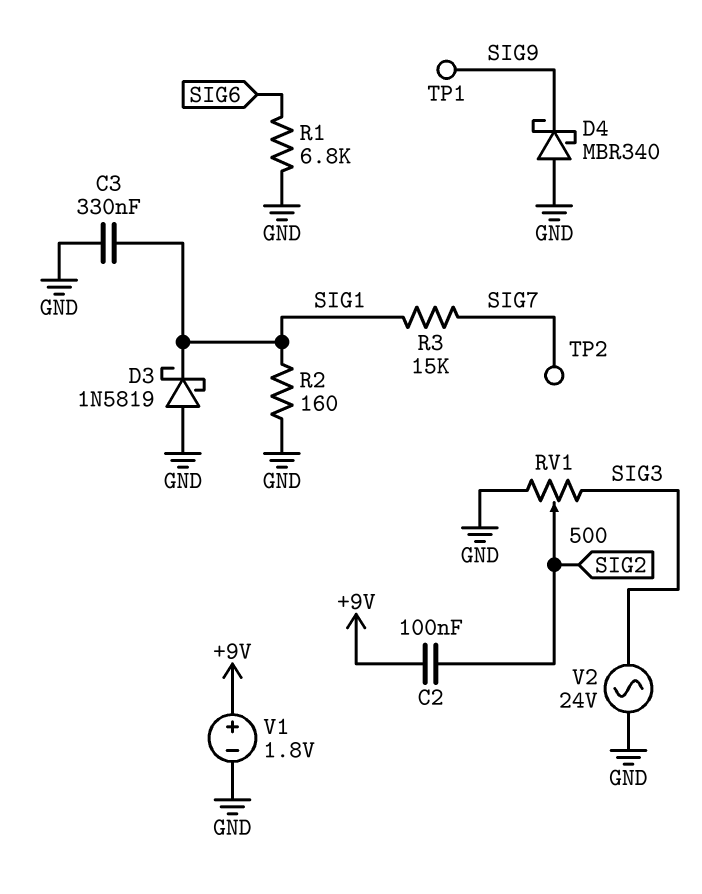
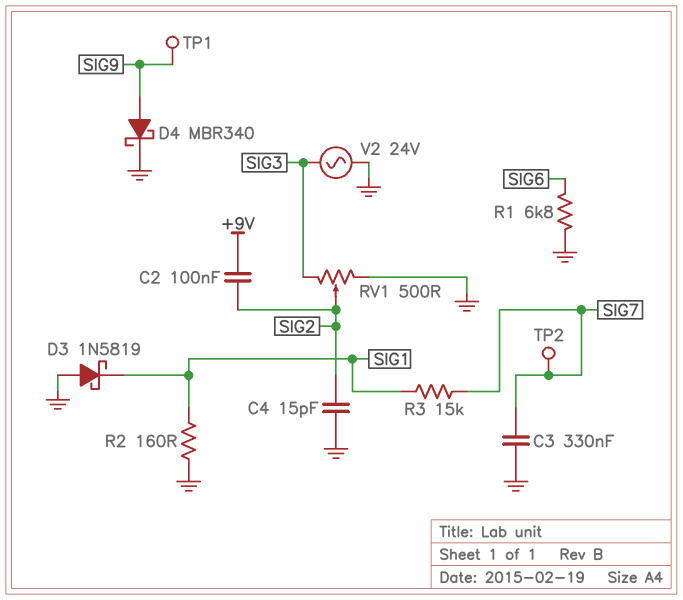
C3: 330nF (GND, SIG1) -> 330nF (GND, SIG7)
C4: none -> 15pF (GND, SIG2)
D4: schottky MBR340 (A GND, K SIG9) -> schottky MBR340 (A SIG9, K GND)
V1: 1.8V (plus +9V, minus GND) -> none

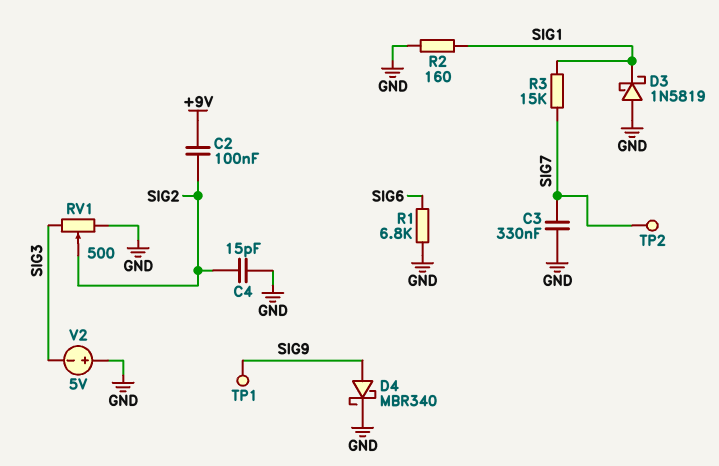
V2: AC 24V (GND, SIG3) -> 5V (plus GND, minus SIG3)

